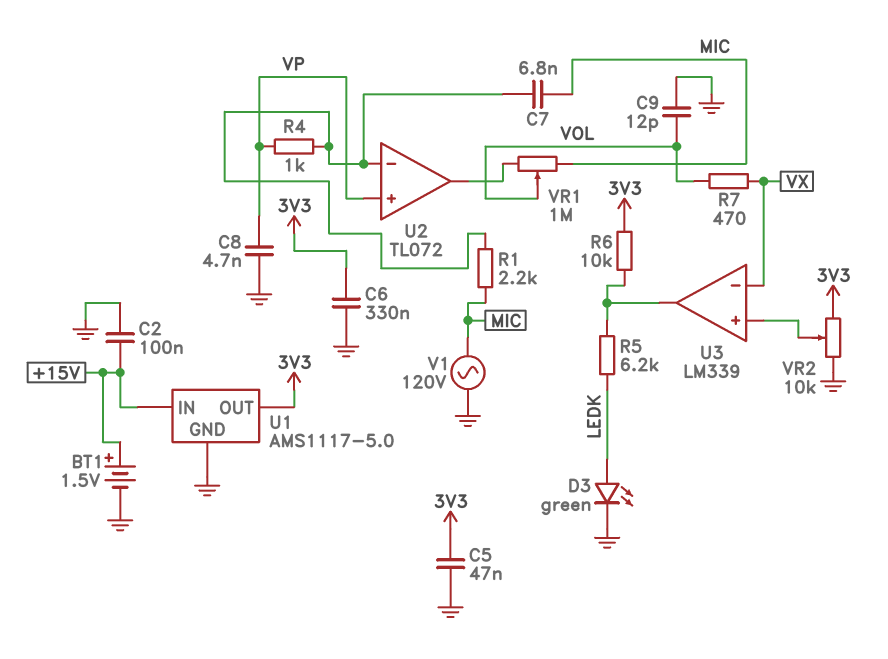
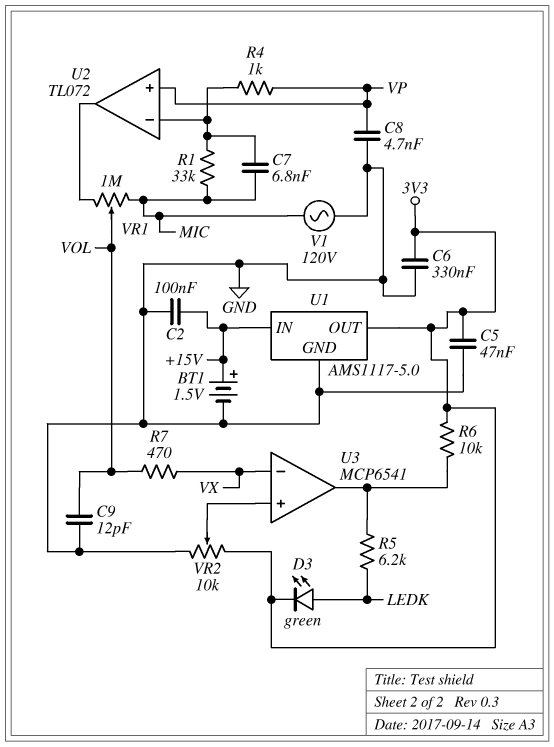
D3: LED green (A LEDK, K GND) -> LED green (A LEDK, K 3V3)
R1: 2.2k (MIC, U2/in-) -> 33k (MIC, U2/in-)
U3: LM339 -> MCP6541

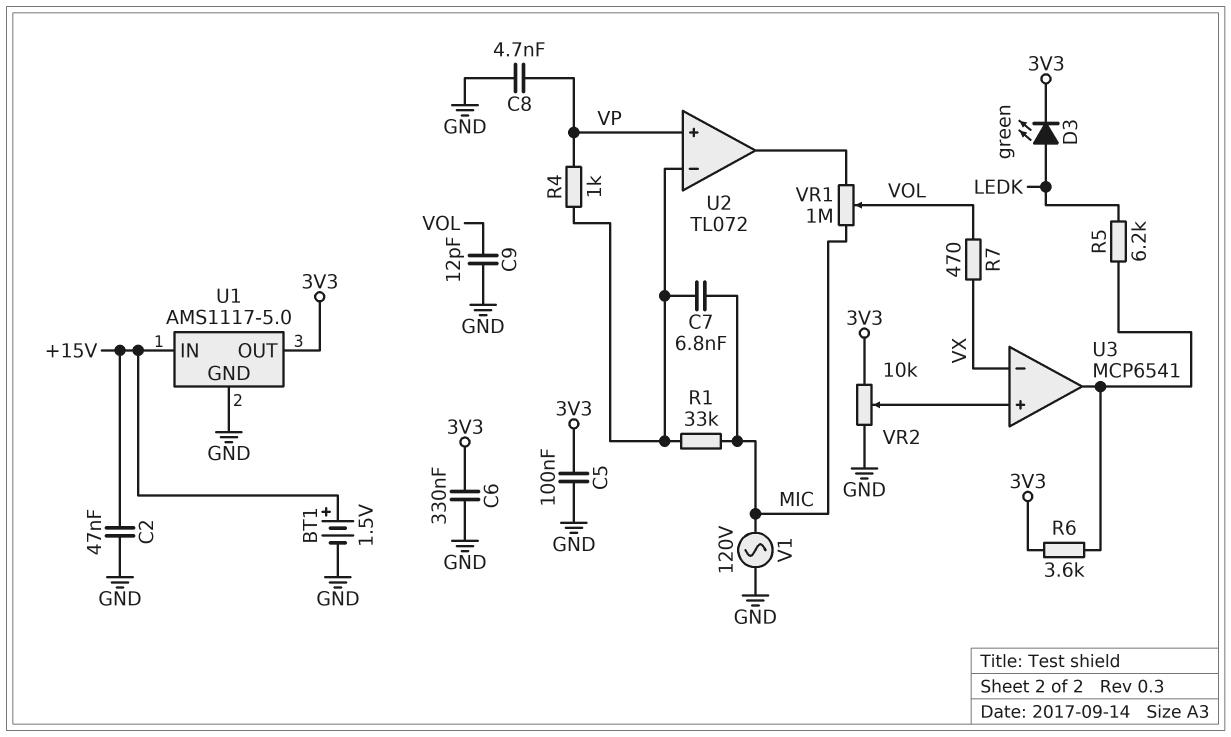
C2: 100nF (+15V, GND) -> 47nF (+15V, GND)
C5: 47nF (3V3, GND) -> 100nF (3V3, GND)
R6: 10k (3V3, U3/out) -> 3.6k (3V3, U3/out)

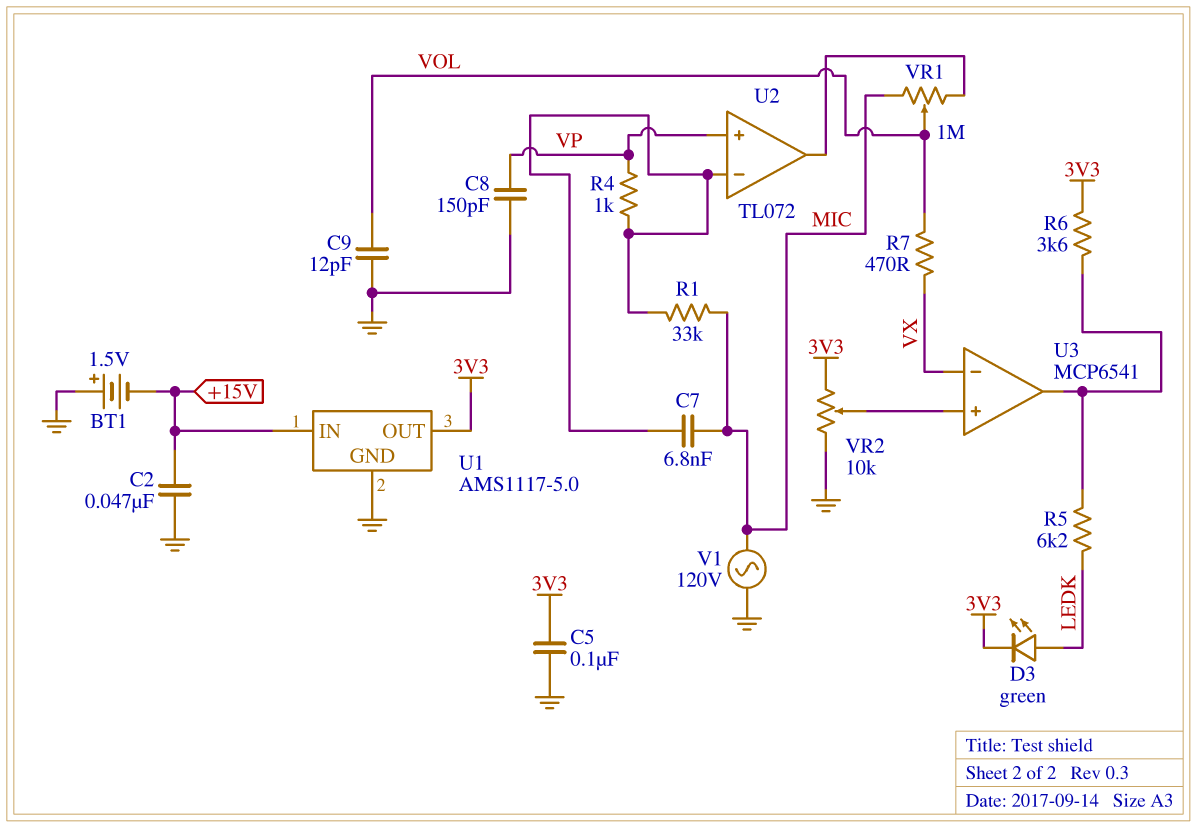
BT1: 1.5V (plus +15V, minus GND) -> 1.5V (plus GND, minus +15V)
C6: 330nF (3V3, GND) -> none
C8: 4.7nF (GND, VP) -> 150pF (GND, VP)

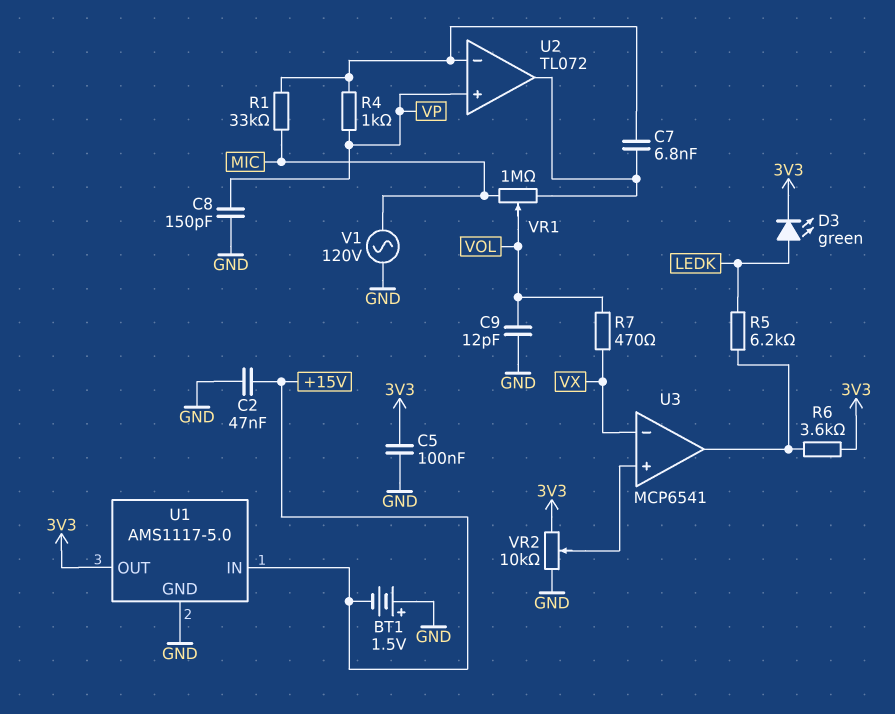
C7: 6.8nF (MIC, U2/in-) -> 6.8nF (U2/in-, U2/out)

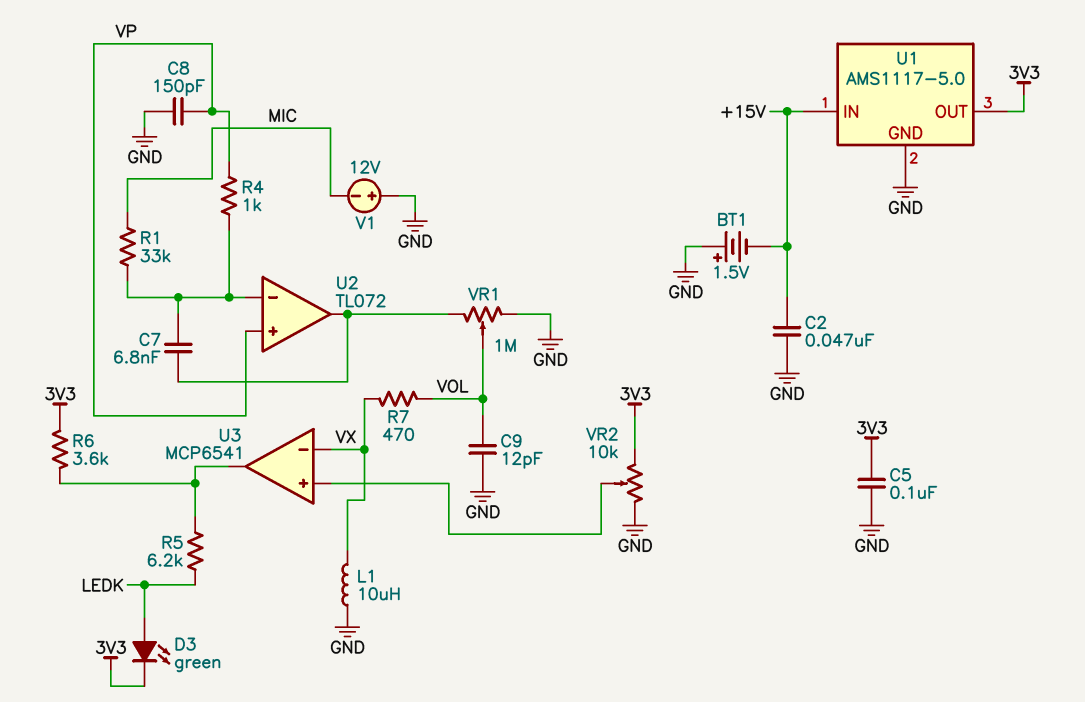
L1: none -> 10uH (GND, VX)
V1: AC 120V (GND, MIC) -> 12V (plus GND, minus MIC)
VR1: 1M (MIC, U2/out, wiper VOL) -> 1M (GND, U2/out, wiper VOL)

